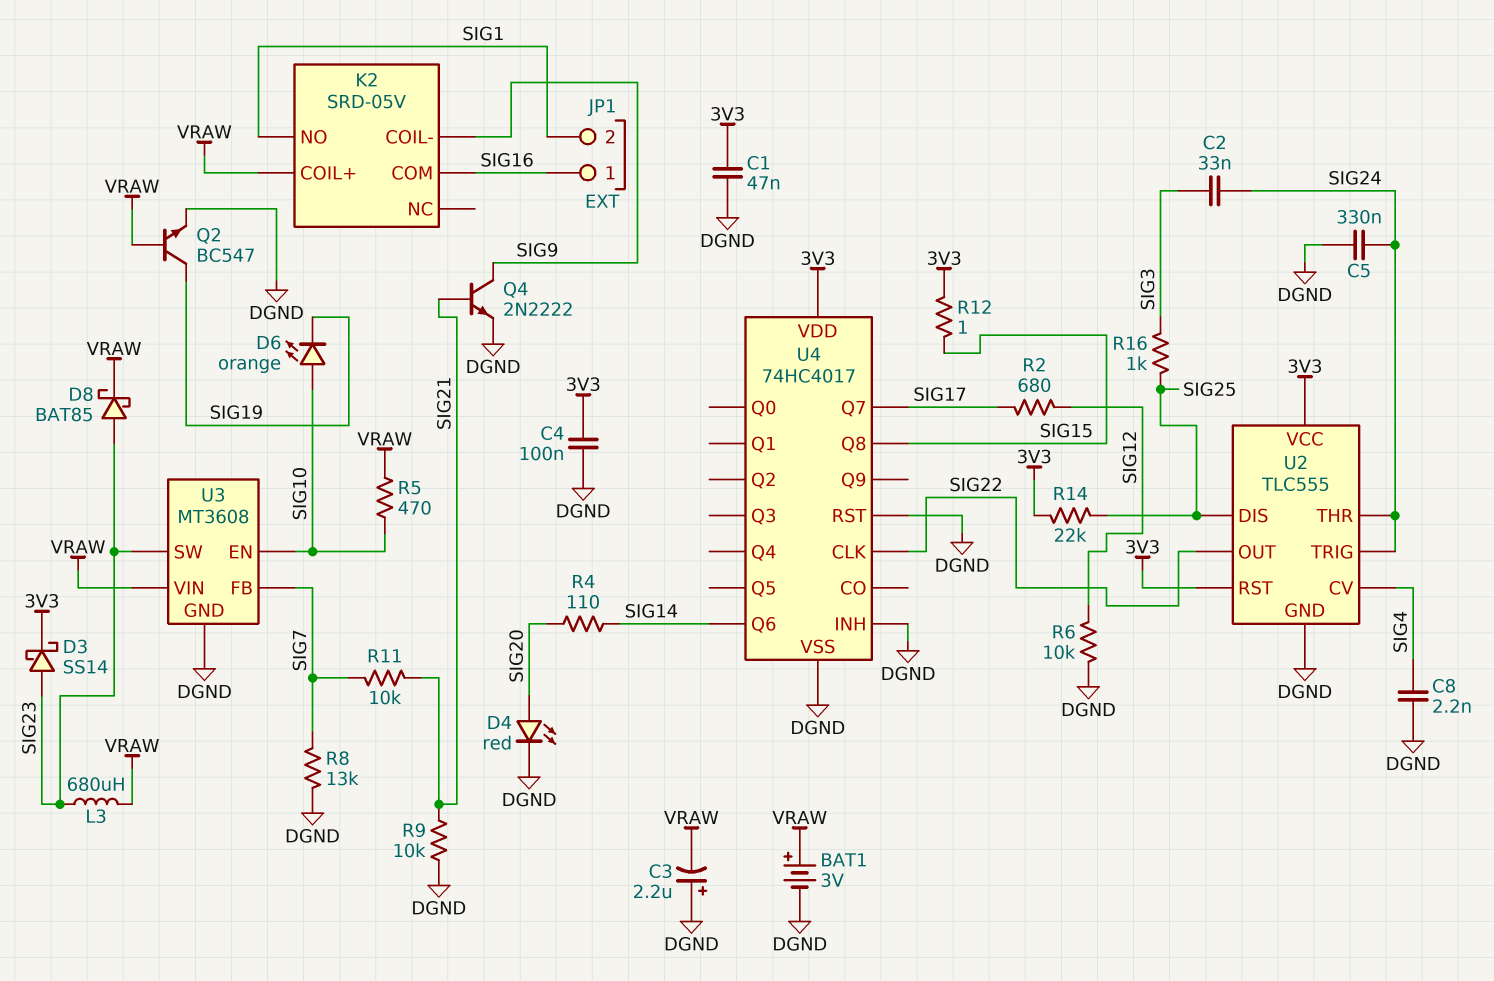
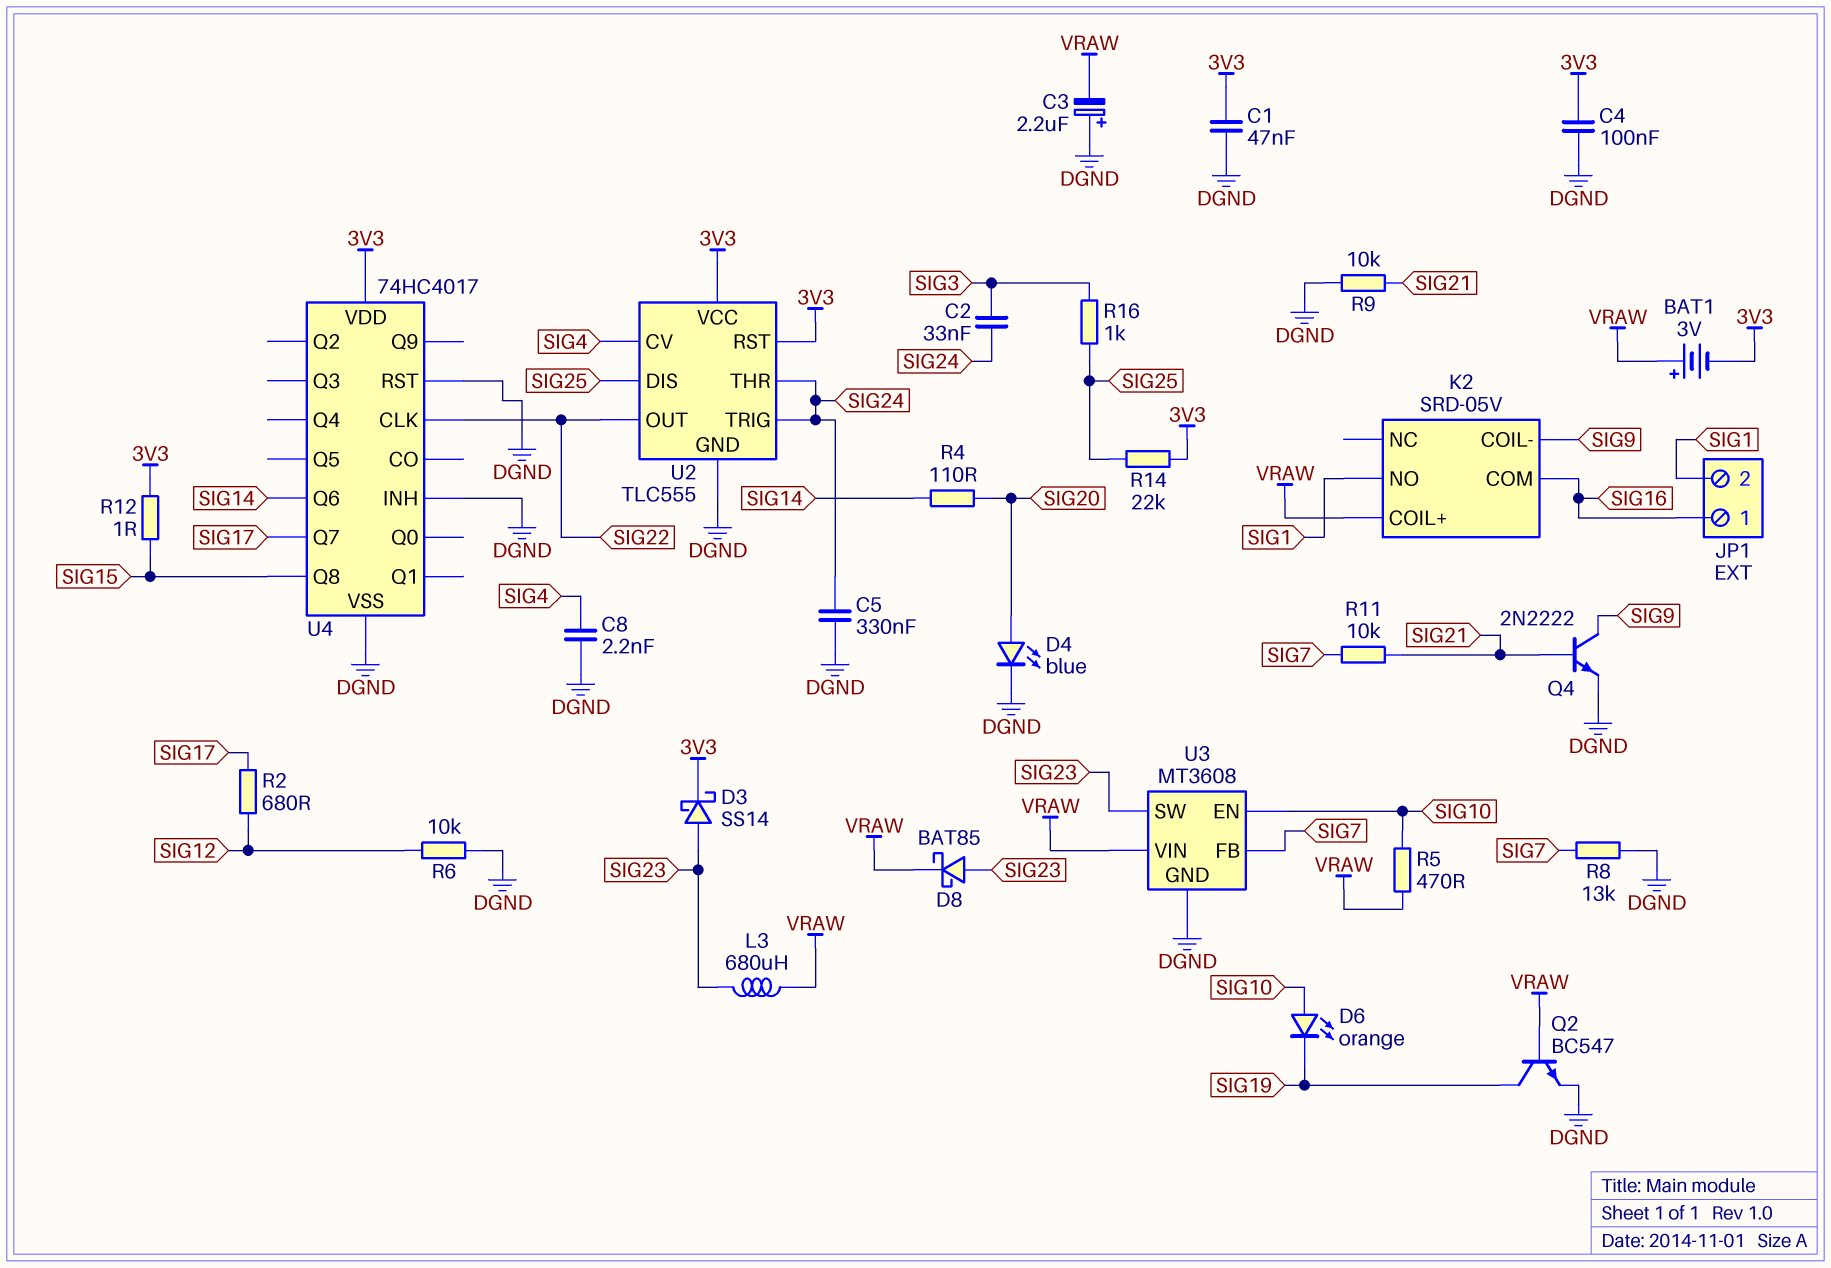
BAT1: 3V (plus VRAW, minus DGND) -> 3V (plus VRAW, minus 3V3)
D4: LED red (A SIG20, K DGND) -> LED blue (A SIG20, K DGND)

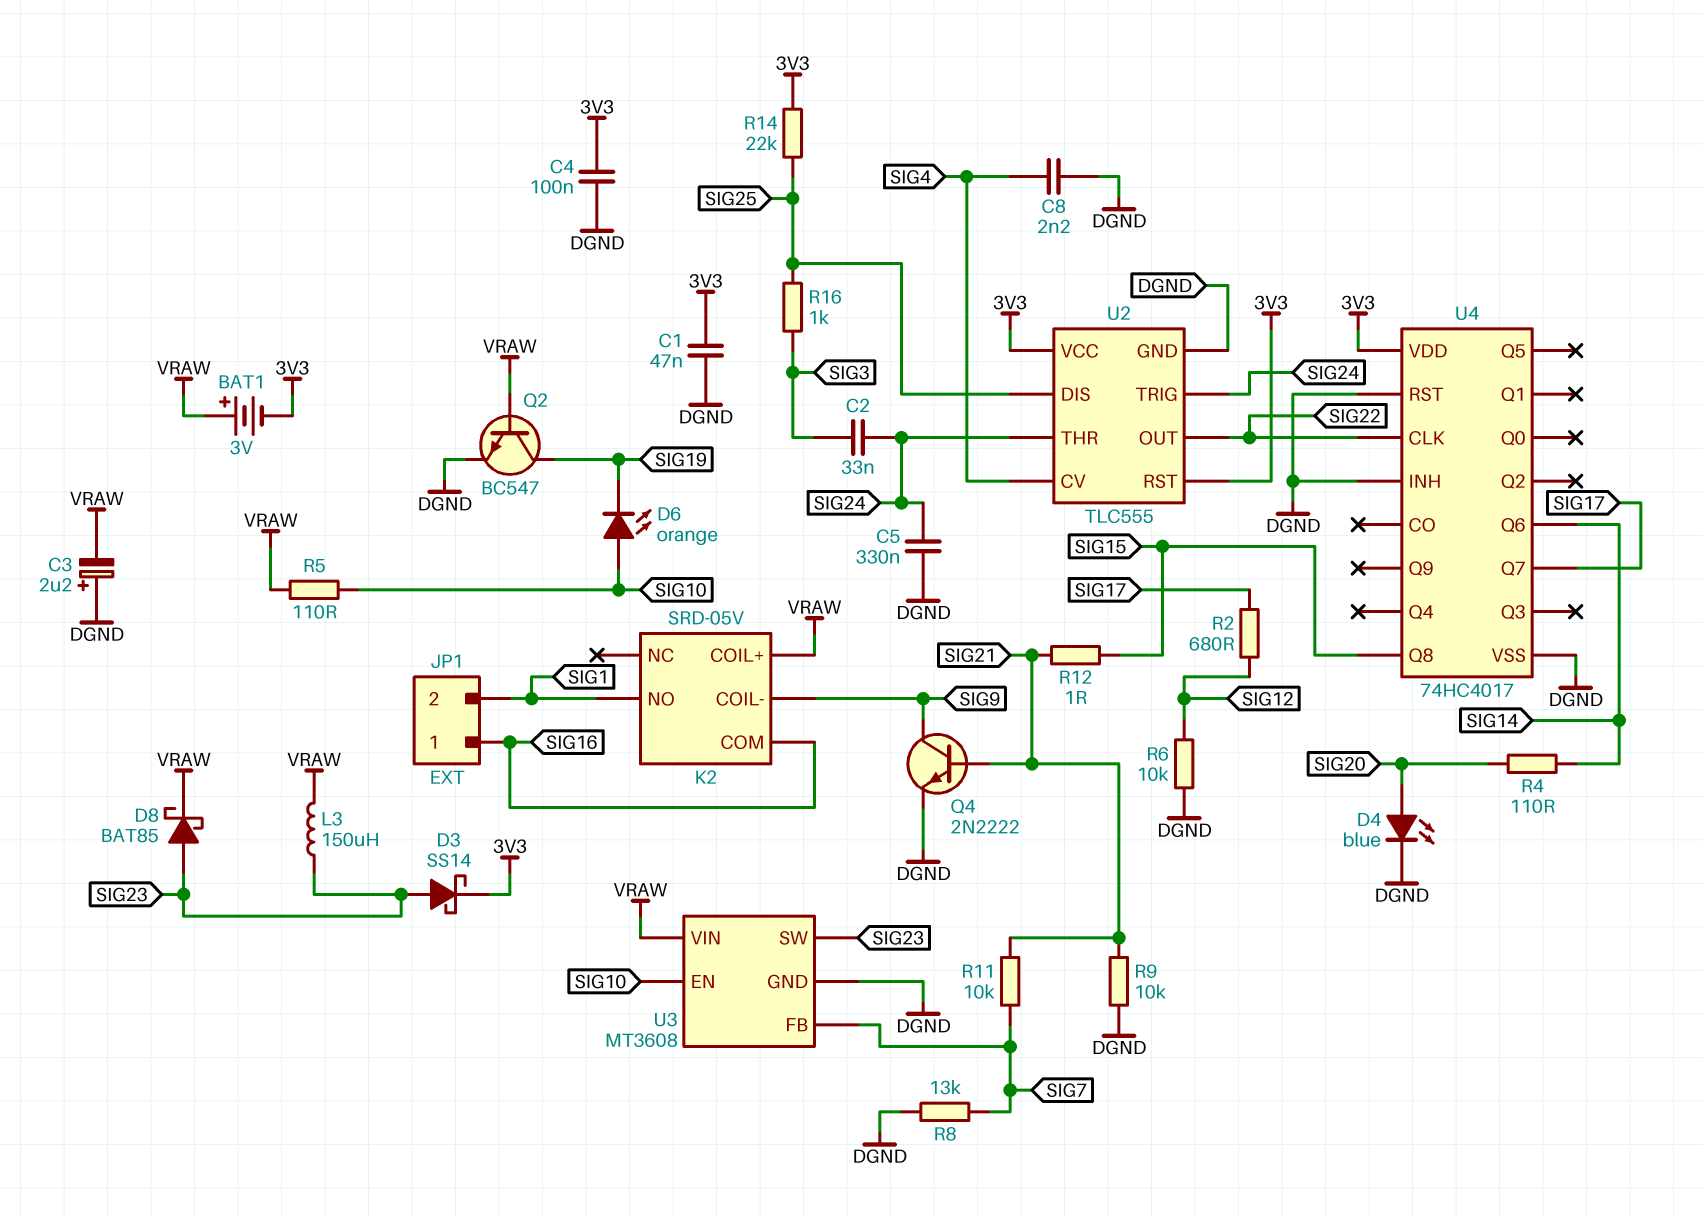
L3: 680uH (SIG23, VRAW) -> 150uH (SIG23, VRAW)
R5: 470 (SIG10, VRAW) -> 110 (SIG10, VRAW)
R12: 1 (3V3, SIG15) -> 1 (SIG15, SIG21)

